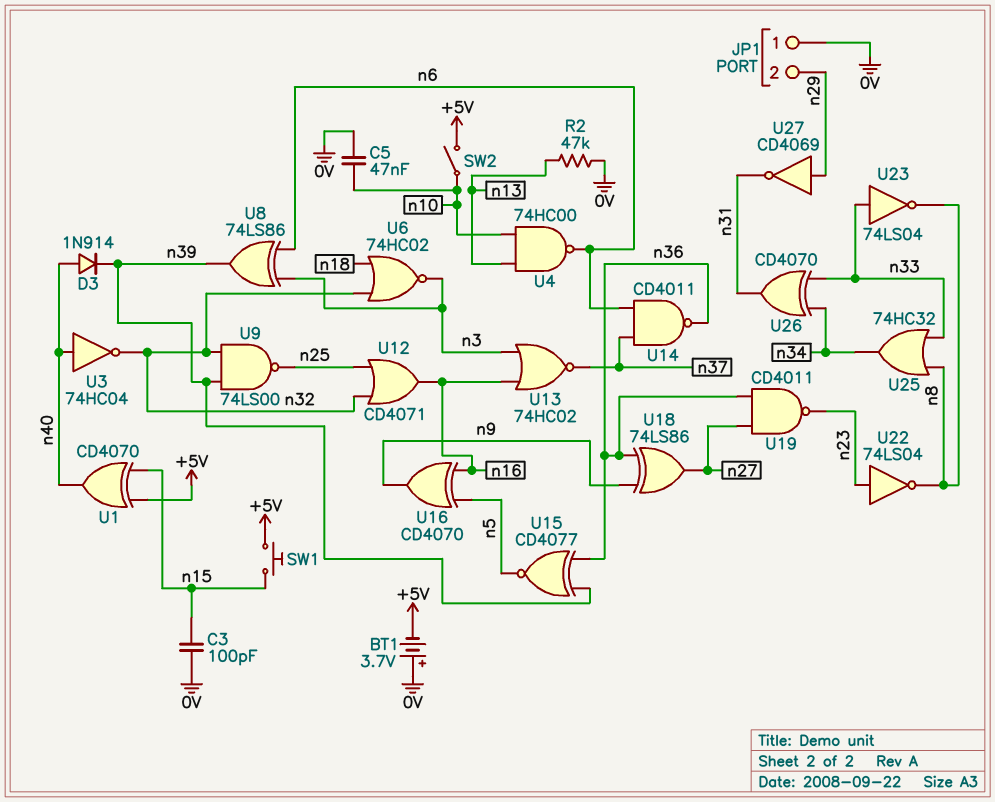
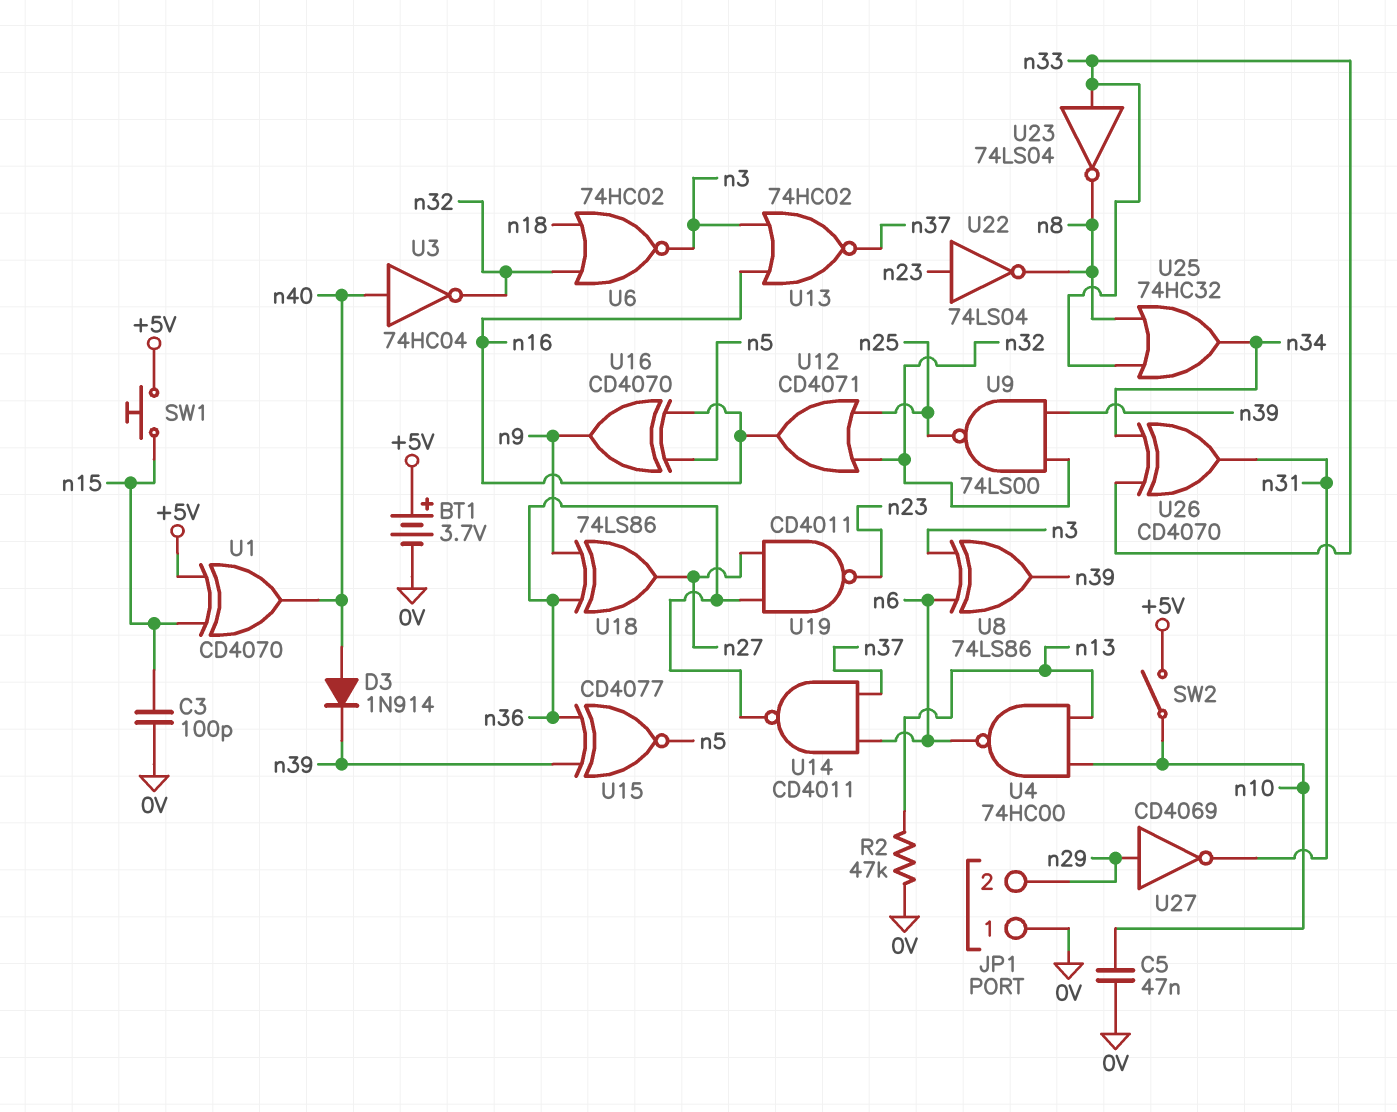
BT1: 3.7V (plus 0V, minus +5V) -> 3.7V (plus +5V, minus 0V)

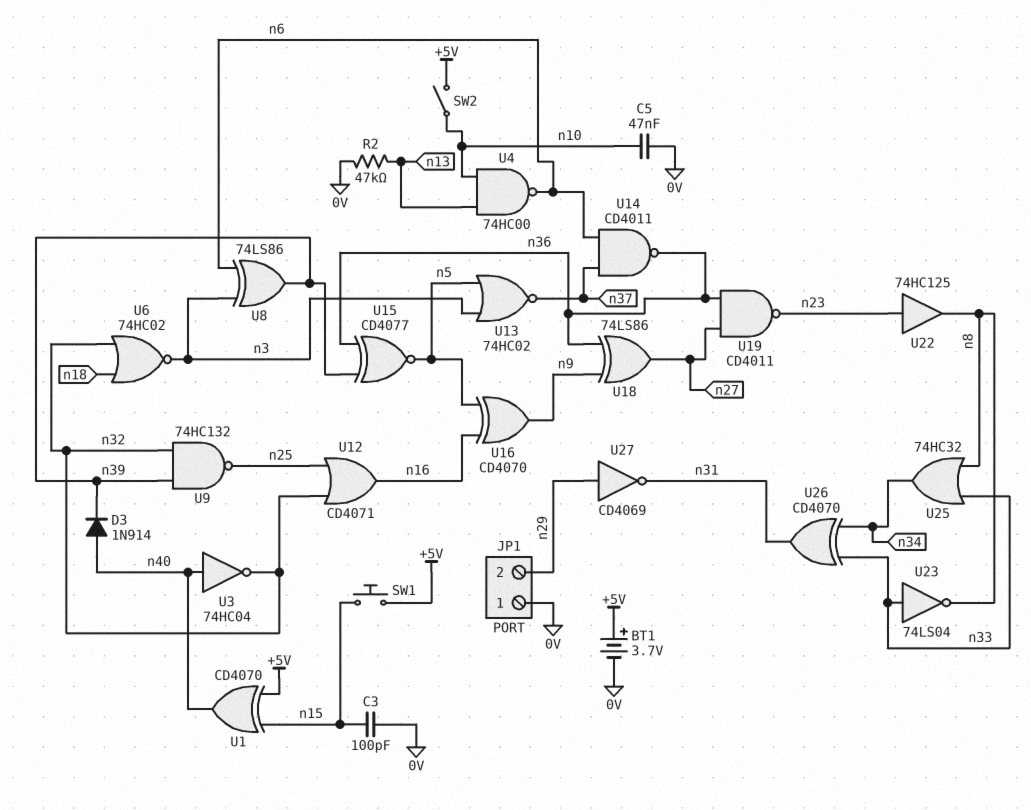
U9: NAND 74LS00 (in n32, in n39, out n25) -> NAND 74HC132 (in n32, in n39, out n25)
U13: NOR 74HC02 (in n3, in n16, out n37) -> NOR 74HC02 (in n3, in n5, out n37)
U22: NOT 74LS04 (in n23, out n8) -> buffer 74HC125 (in n23, out n8)

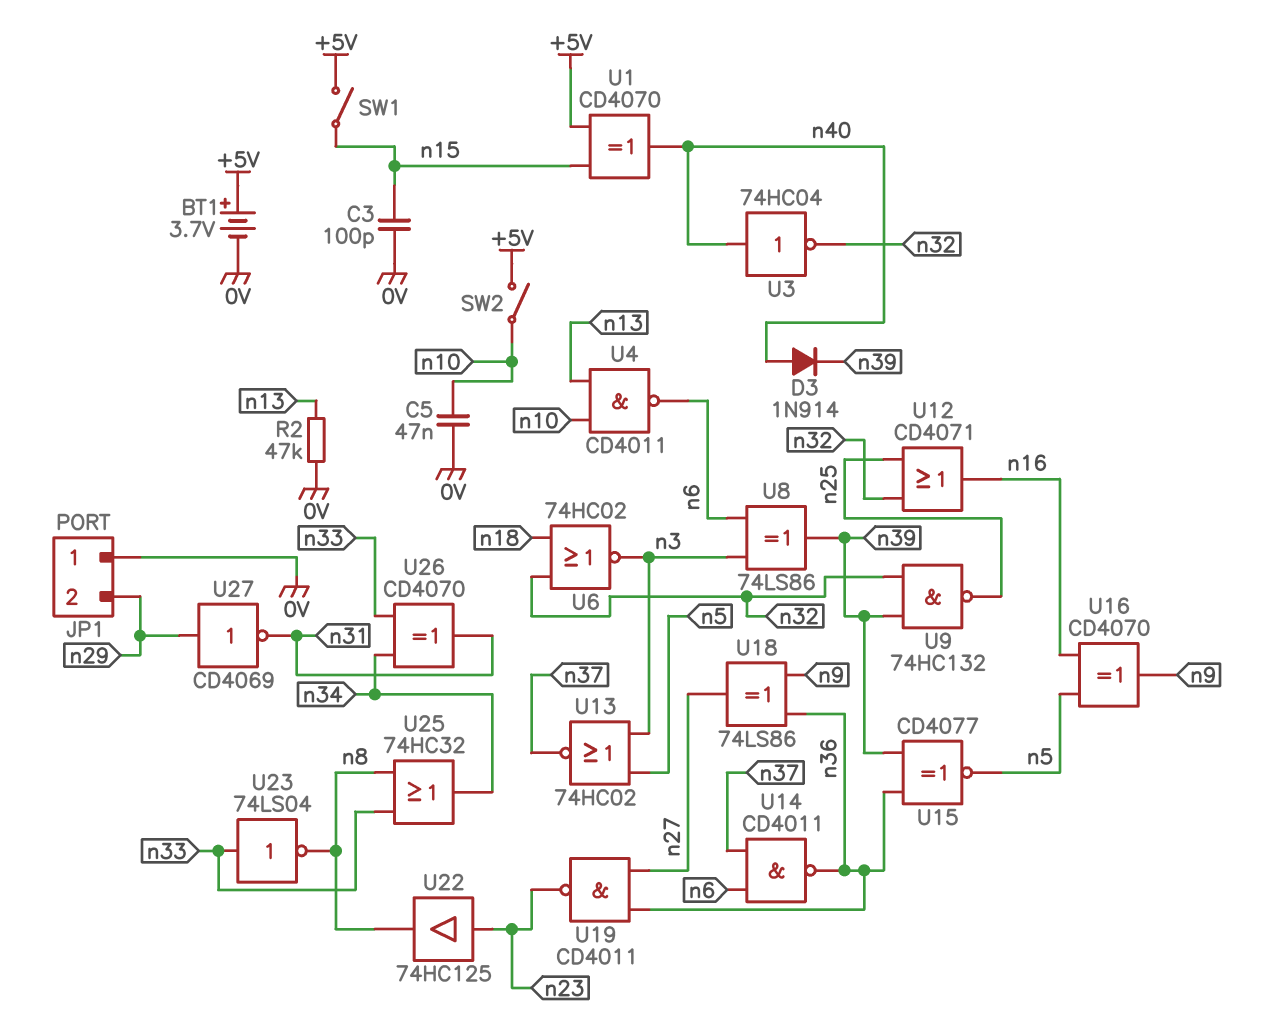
SW1: button (+5V, n15) -> switch (+5V, n15)
U4: NAND 74HC00 (in n10, in n13, out n6) -> NAND CD4011 (in n10, in n13, out n6)

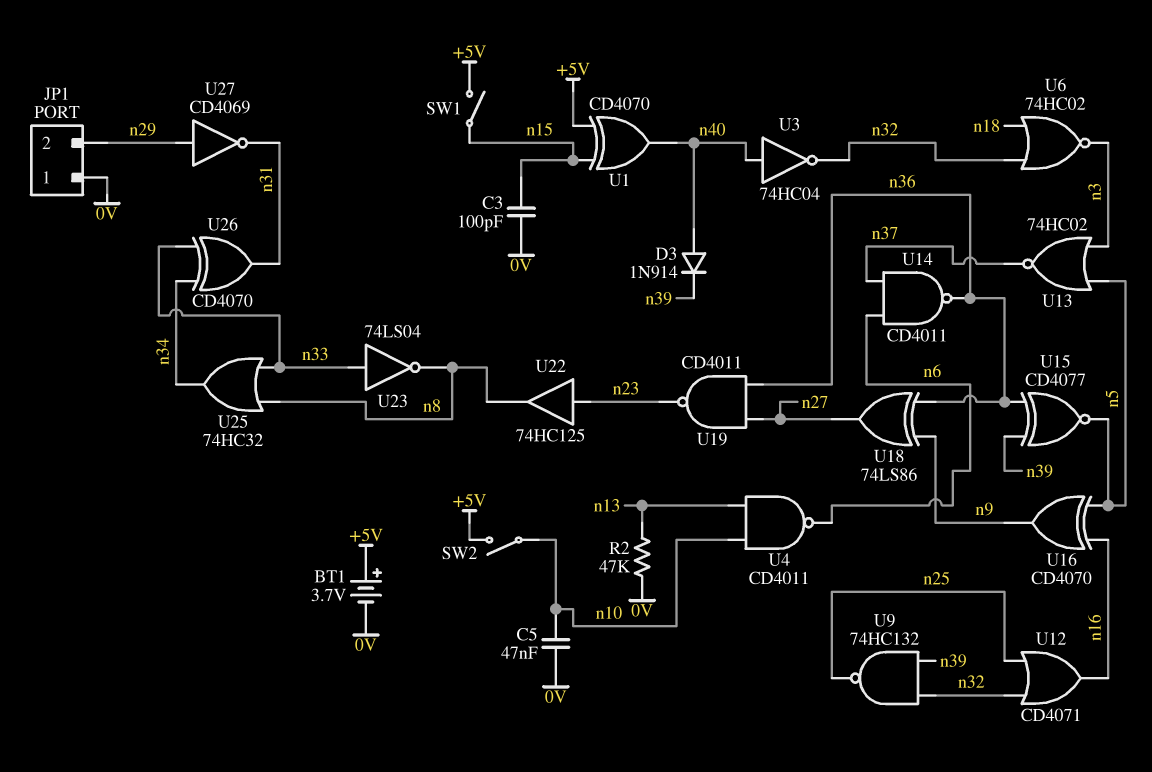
U8: XOR 74LS86 (in n3, in n6, out n39) -> none

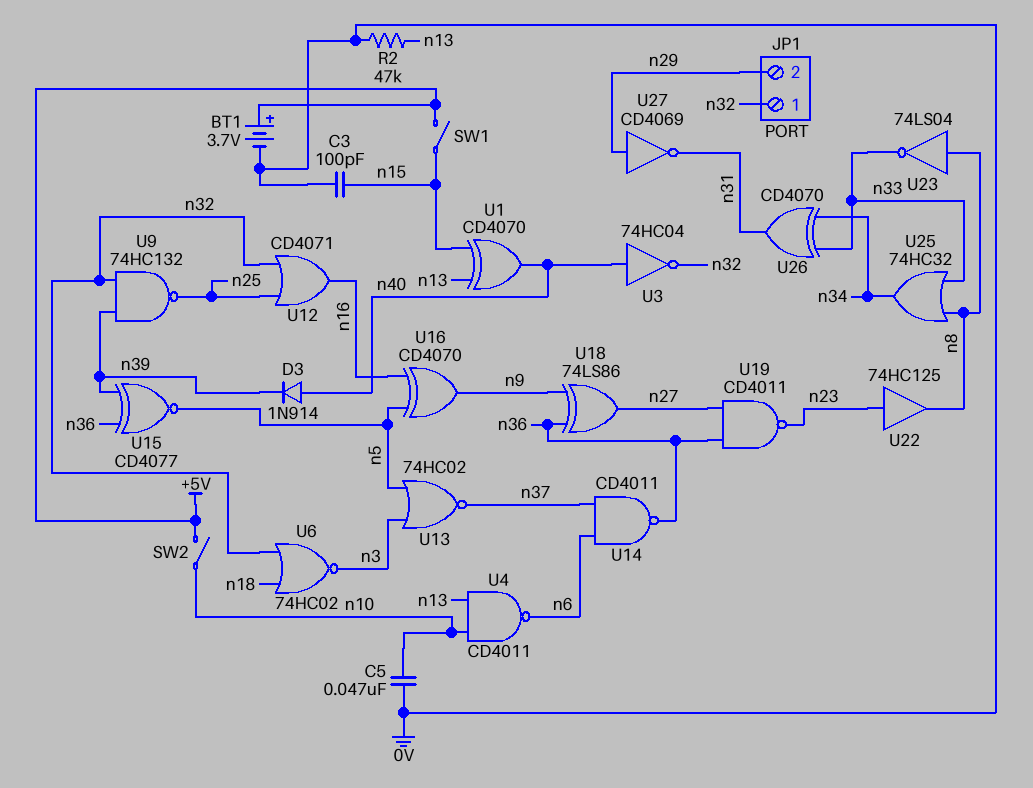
JP1 pin 1: 0V -> n32
U1: XOR CD4070 (in +5V, in n15, out n40) -> XOR CD4070 (in n13, in n15, out n40)
U23: NOT 74LS04 (in n33, out n8) -> NOT 74LS04 (in n8, out n33)

